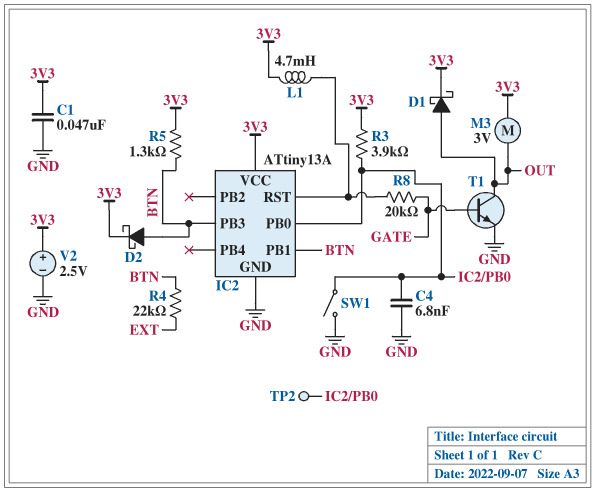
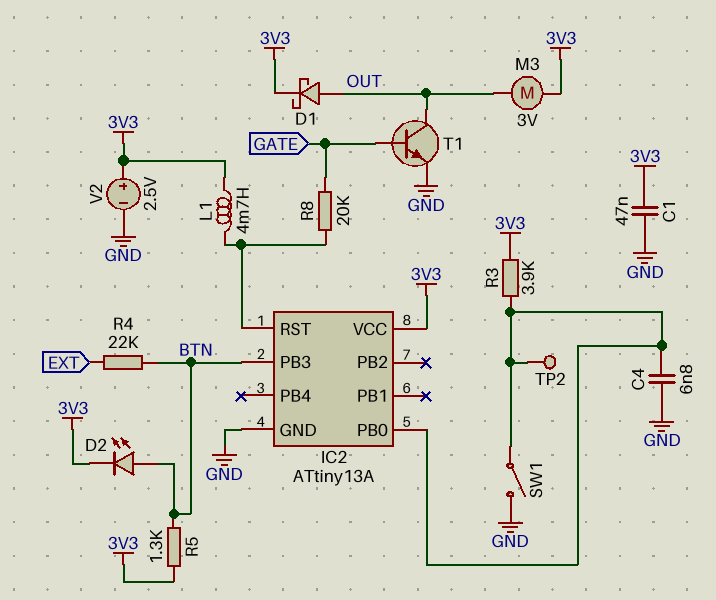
D2: schottky (A BTN, K 3V3) -> LED (A BTN, K 3V3)
IC2 pin PB1: BTN -> none

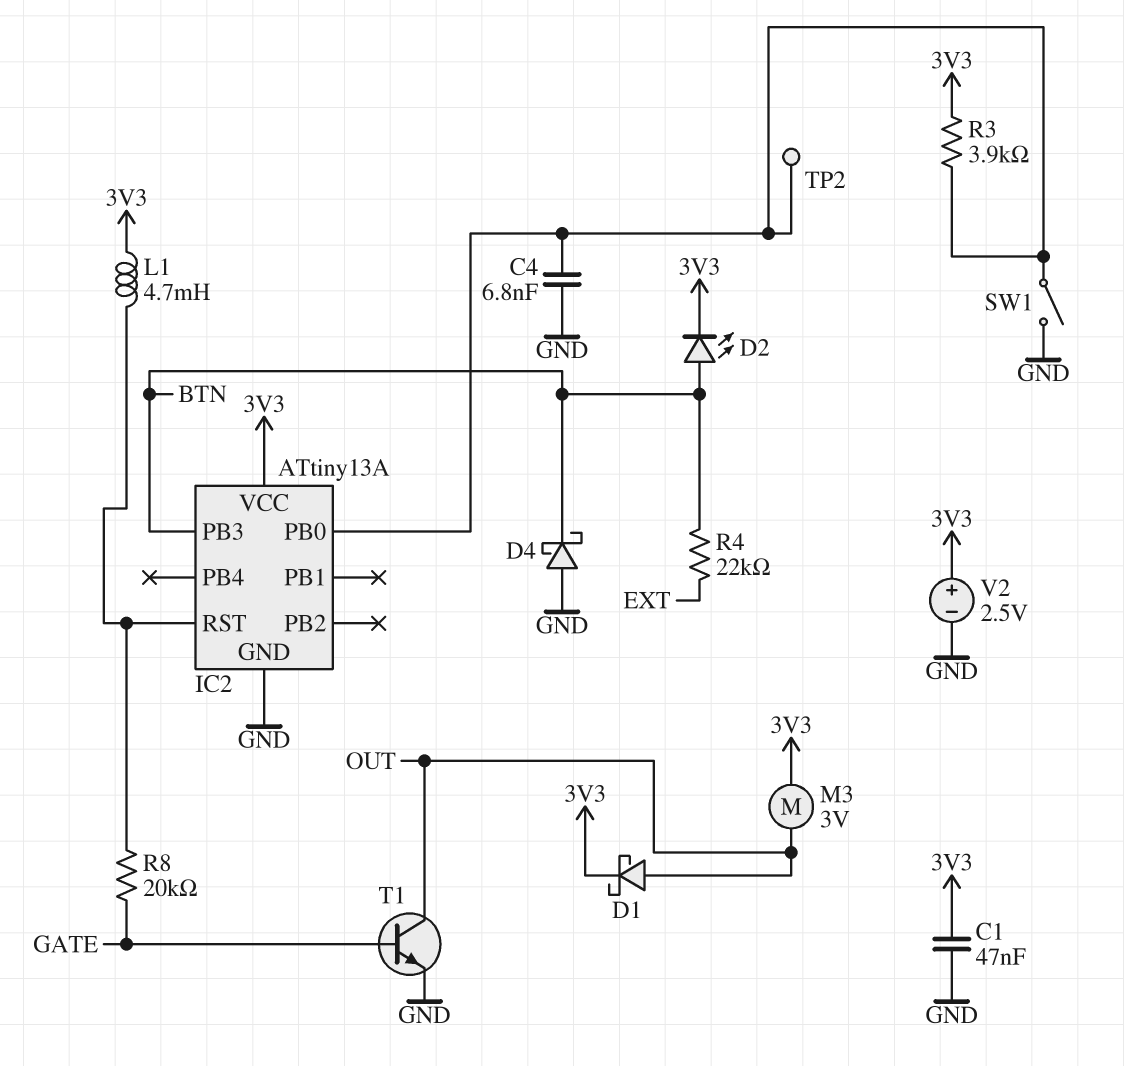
D4: none -> schottky (A GND, K BTN)
R5: 1.3k (3V3, BTN) -> none

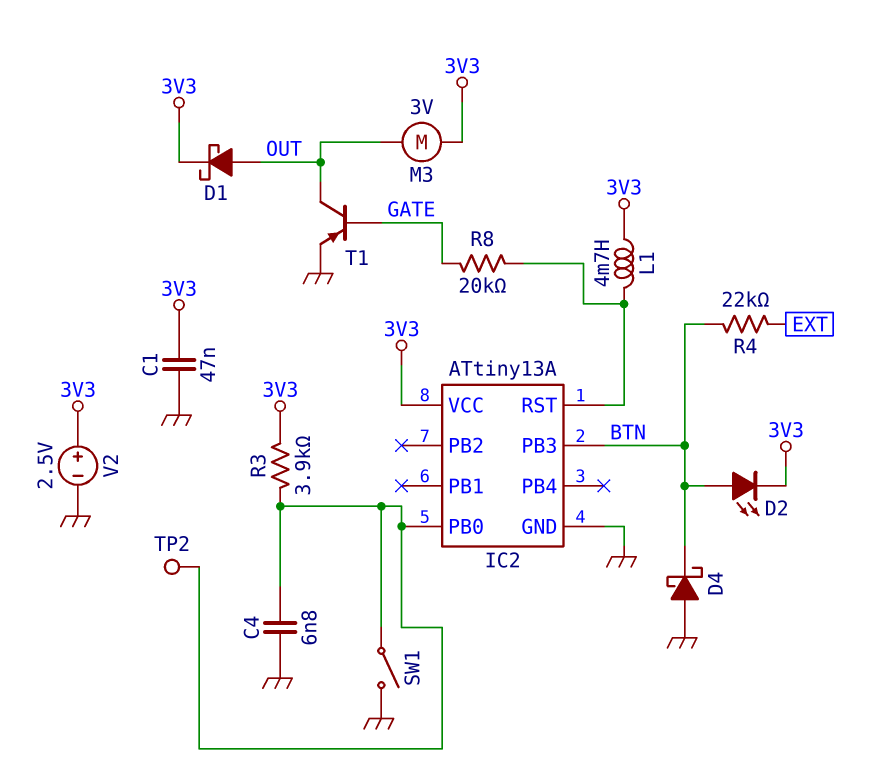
T1: NPN (B GATE, C OUT, E GND) -> PNP (B GATE, C OUT, E GND)

